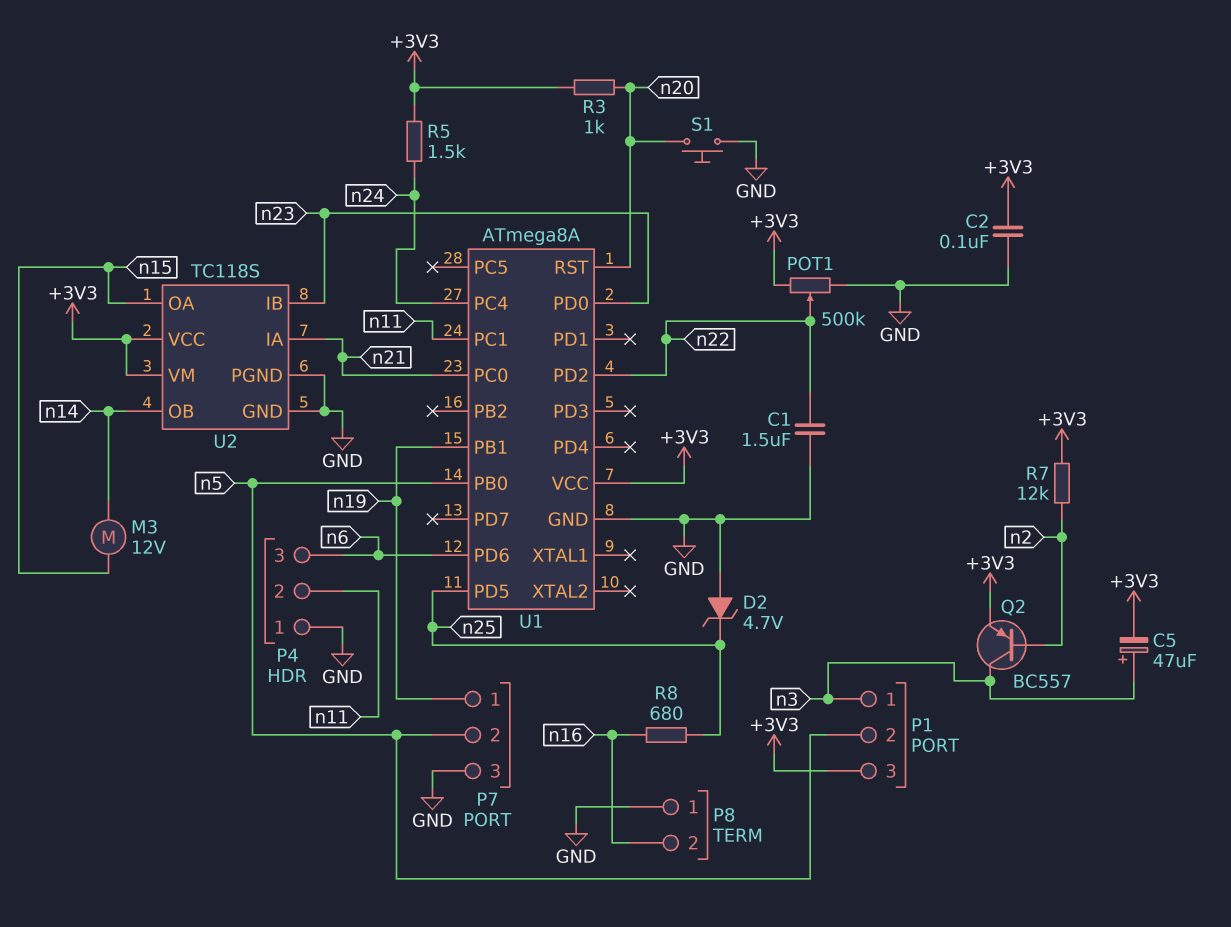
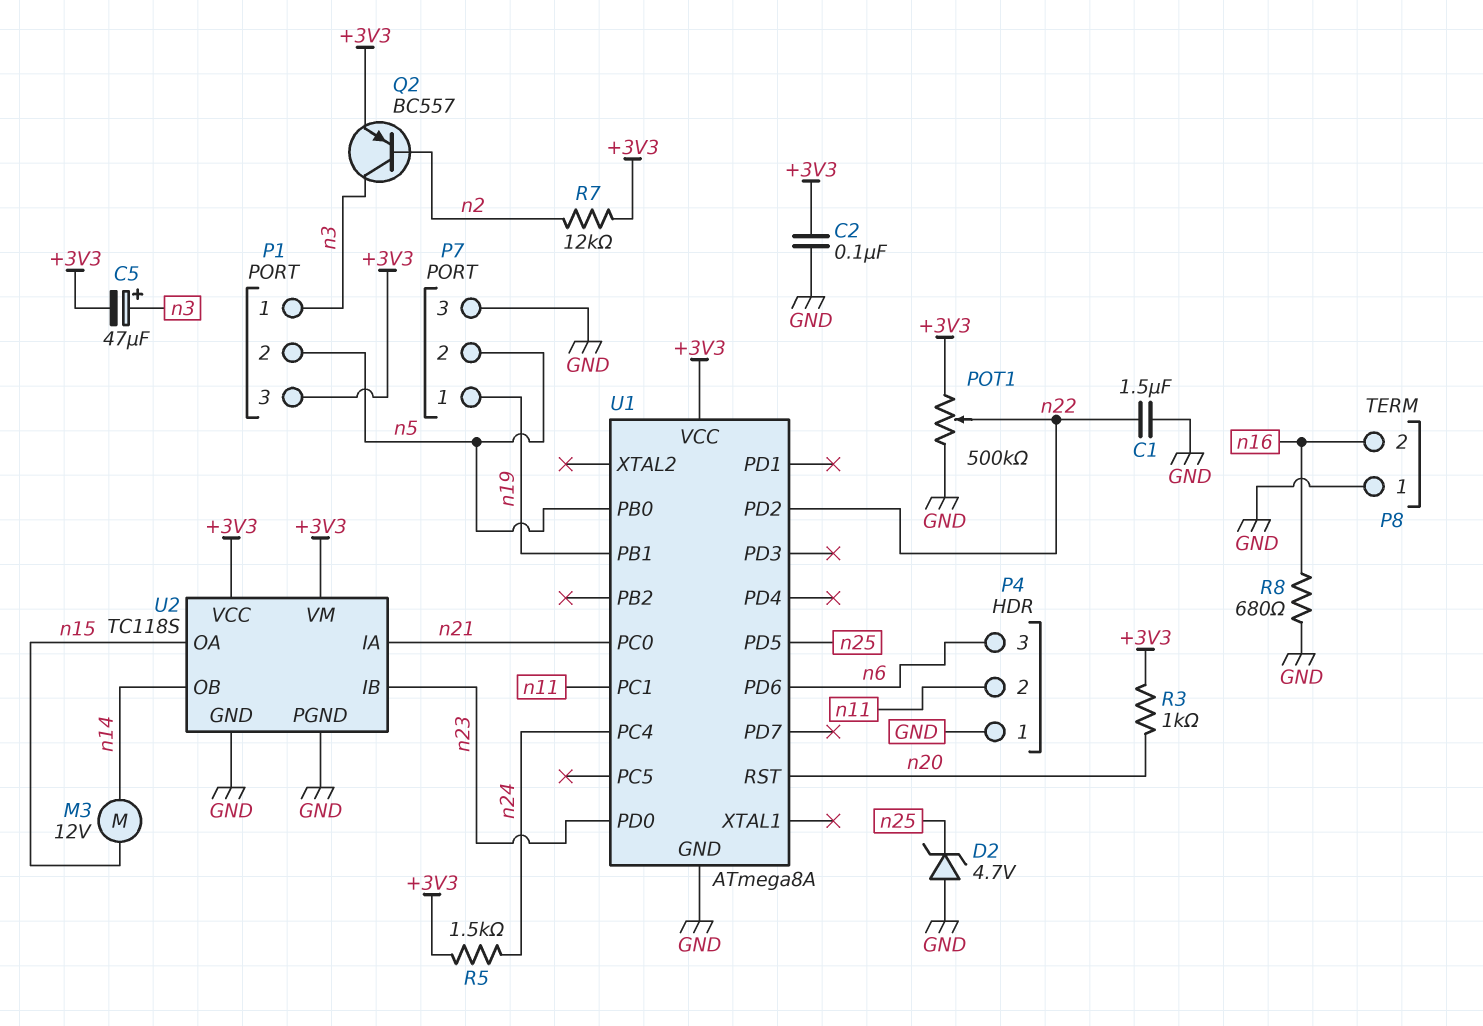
R8: 680 (n16, n25) -> 680 (GND, n16)
S1: button (GND, n20) -> none

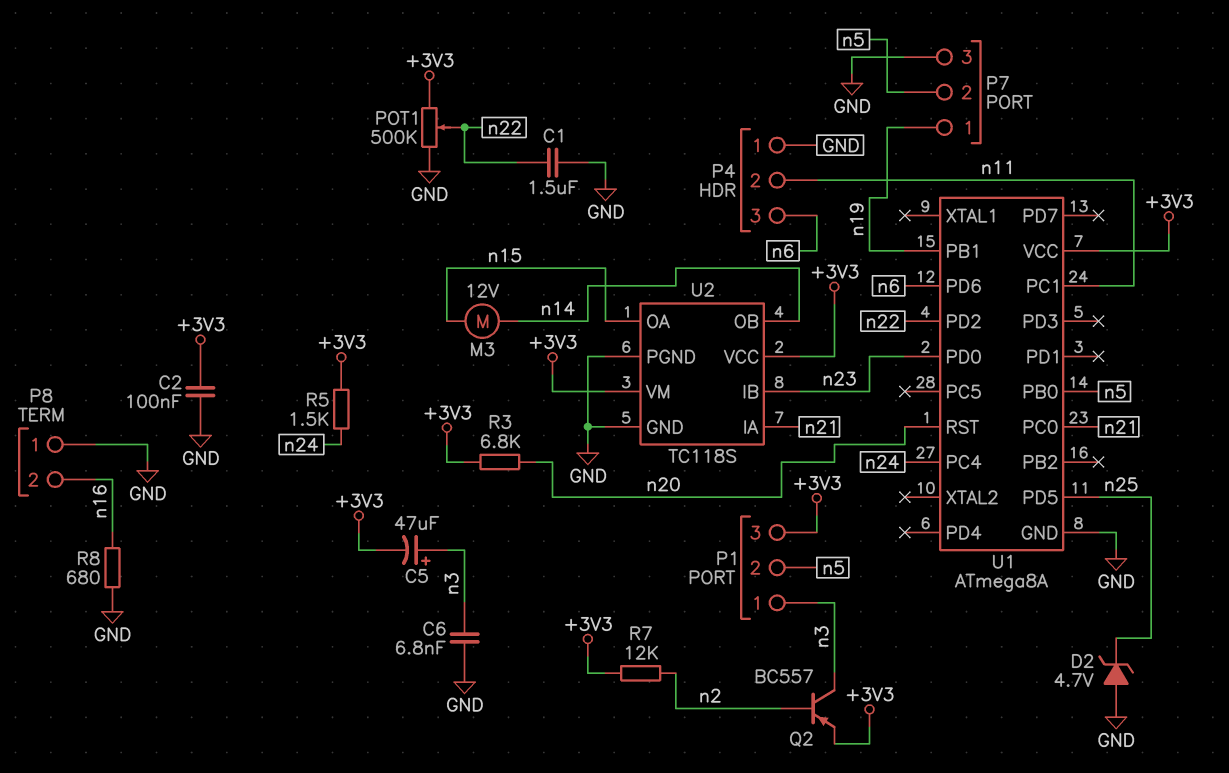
C6: none -> 6.8nF (GND, n3)
R3: 1k (+3V3, n20) -> 6.8k (+3V3, n20)

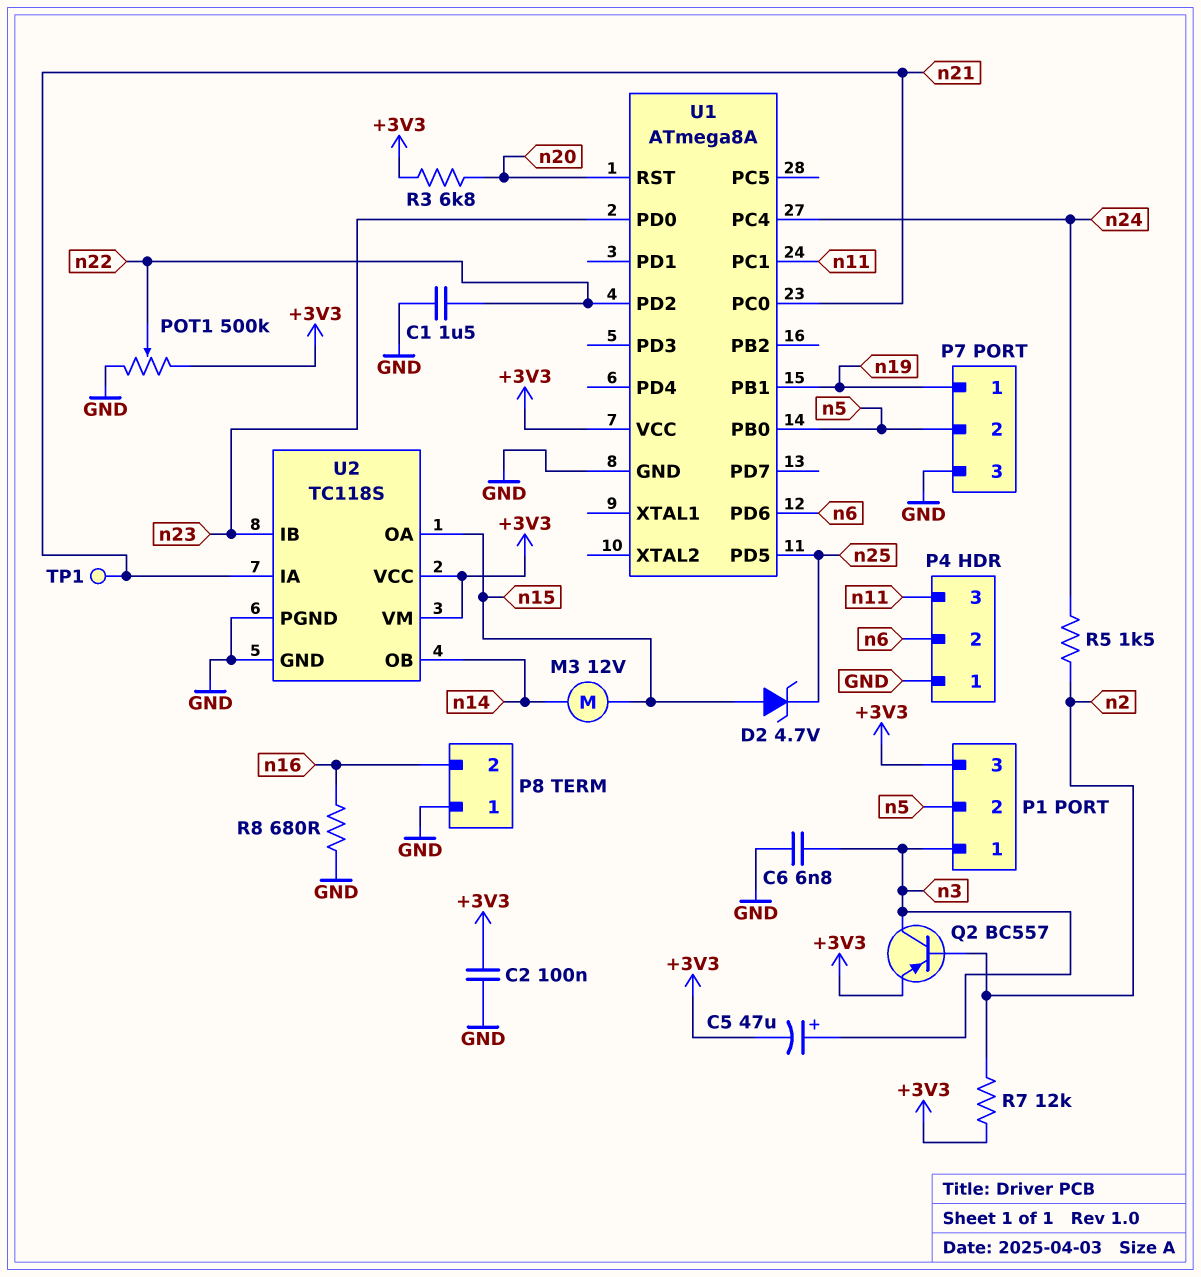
D2: zener 4.7V (A GND, K n25) -> zener 4.7V (A n15, K n25)
P4 pin 2: n11 -> n6
P4 pin 3: n6 -> n11
R5: 1.5k (+3V3, n24) -> 1.5k (n2, n24)
TP1: none -> test point (n21)

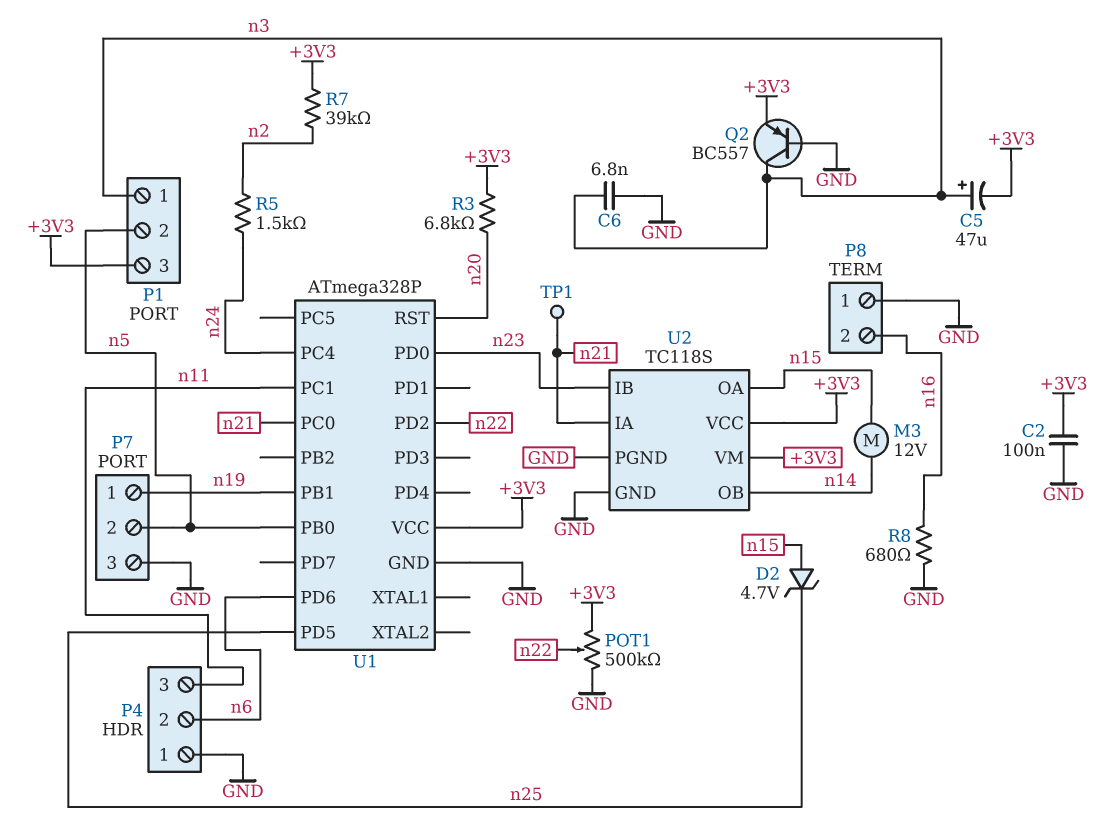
C1: 1.5uF (GND, n22) -> none
Q2: PNP BC557 (B n2, C n3, E +3V3) -> PNP BC557 (B GND, C n3, E +3V3)
R7: 12k (+3V3, n2) -> 39k (+3V3, n2)
U1: ATmega8A -> ATmega328P

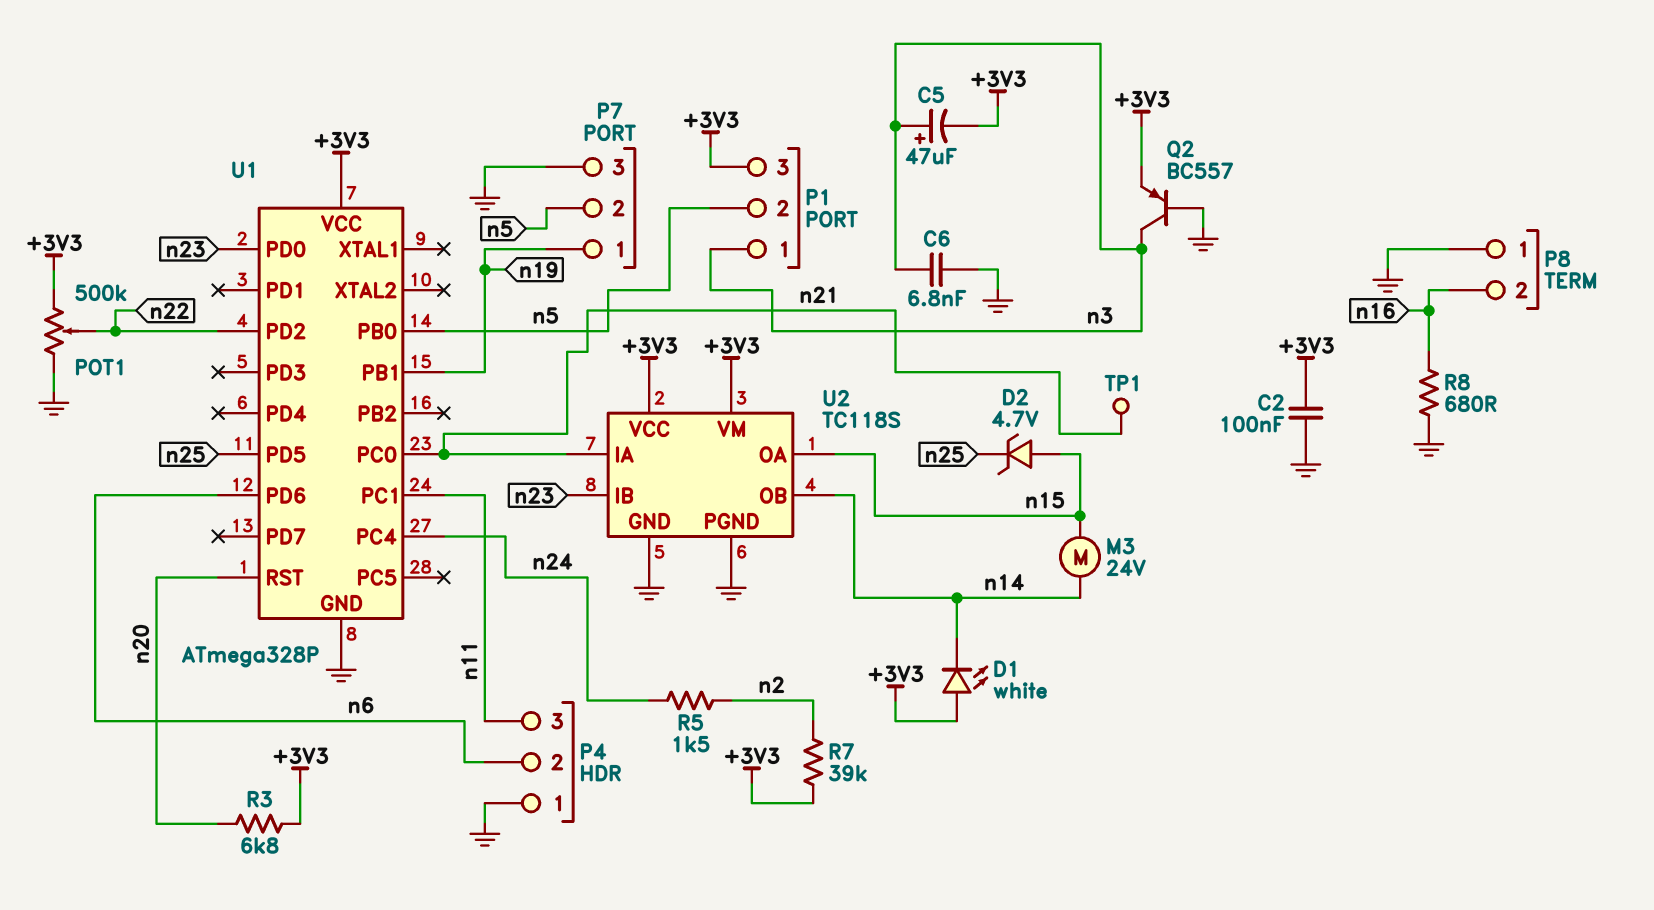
D1: none -> LED white (A +3V3, K n14)
M3: motor 12V (n14, n15) -> motor 24V (n14, n15)

